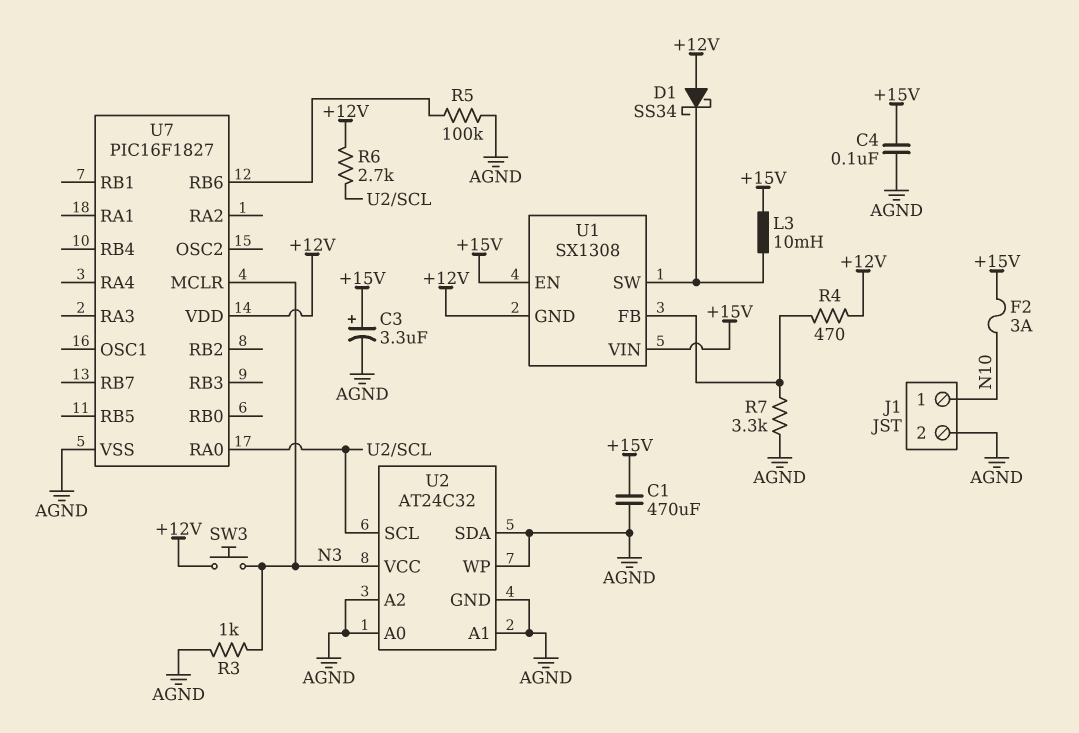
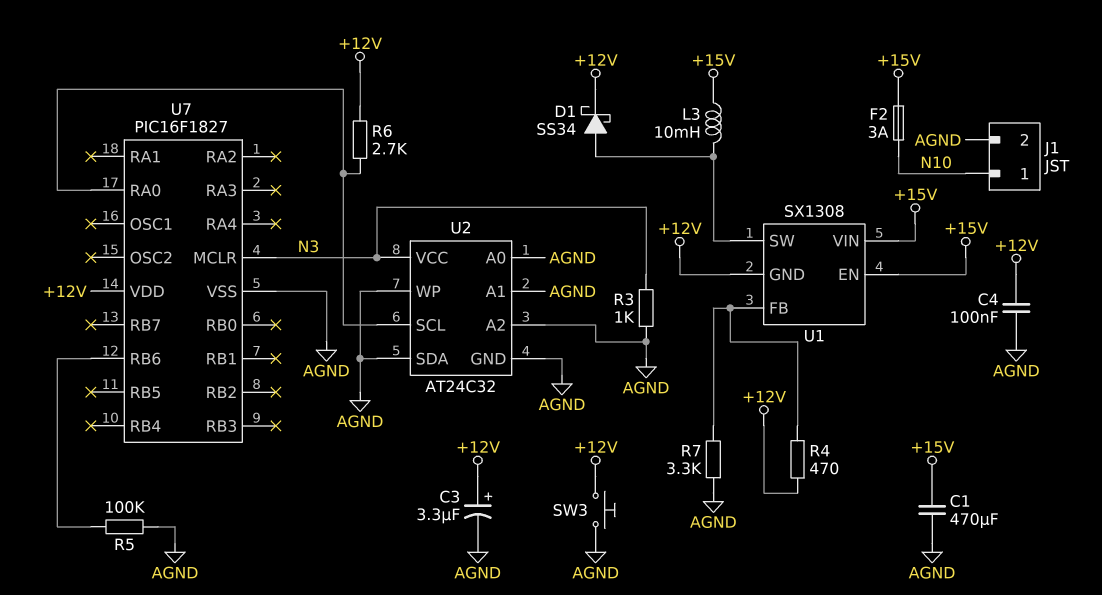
C3: 3.3uF (plus +15V, minus AGND) -> 3.3uF (plus +12V, minus AGND)
C4: 100nF (+15V, AGND) -> 100nF (+12V, AGND)
D1: schottky SS34 (A +12V, K U1/SW) -> schottky SS34 (A U1/SW, K +12V)
SW3: button (+12V, N3) -> button (+12V, AGND)

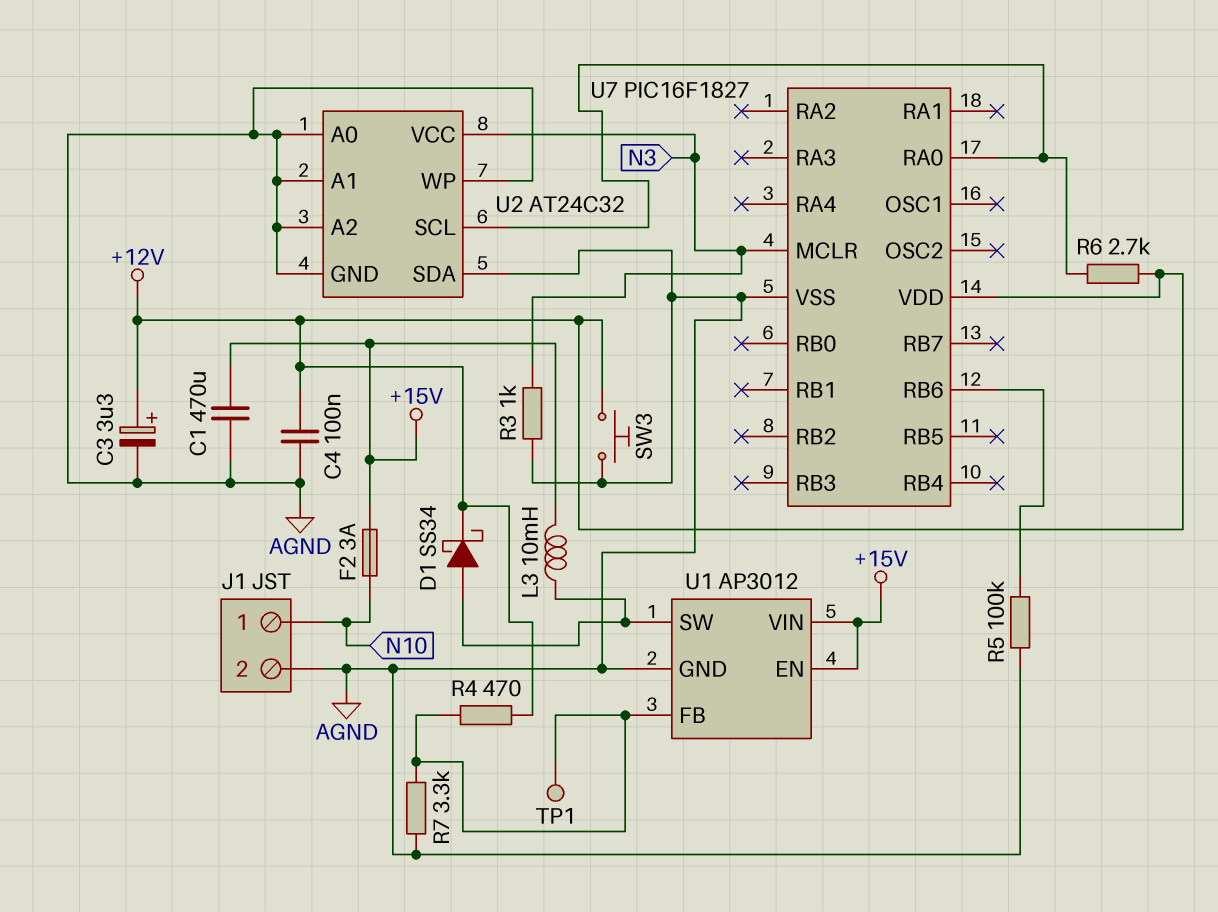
TP1: none -> test point (U1/FB)
U1: SX1308 -> AP3012
U1 pin GND: +12V -> AGND

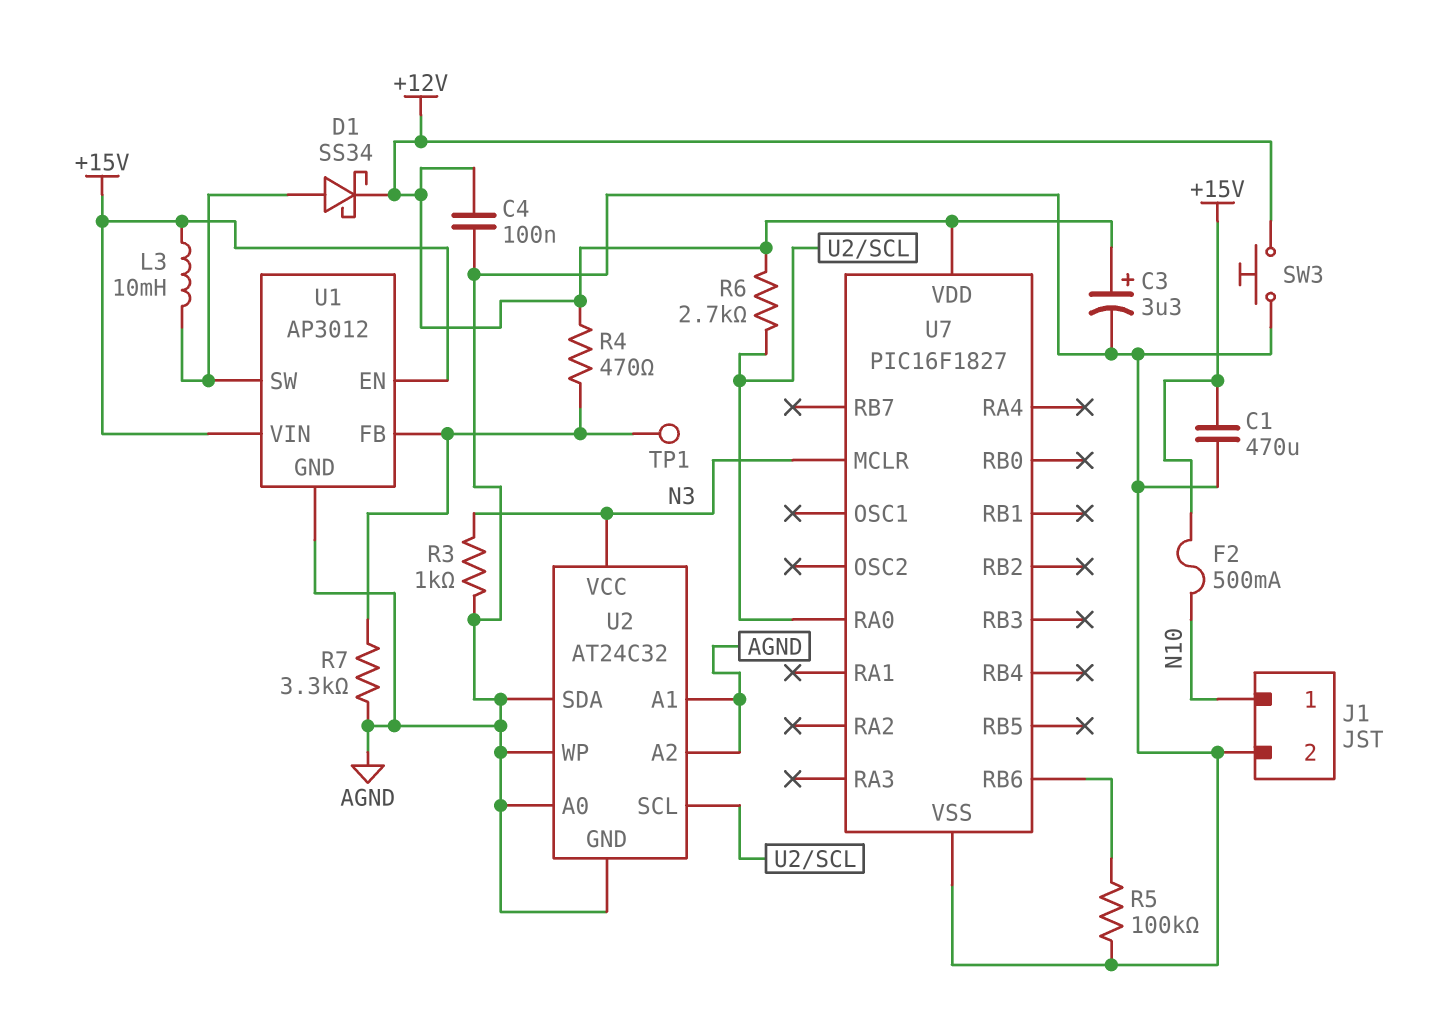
F2: 3A (+15V, N10) -> 500mA (+15V, N10)

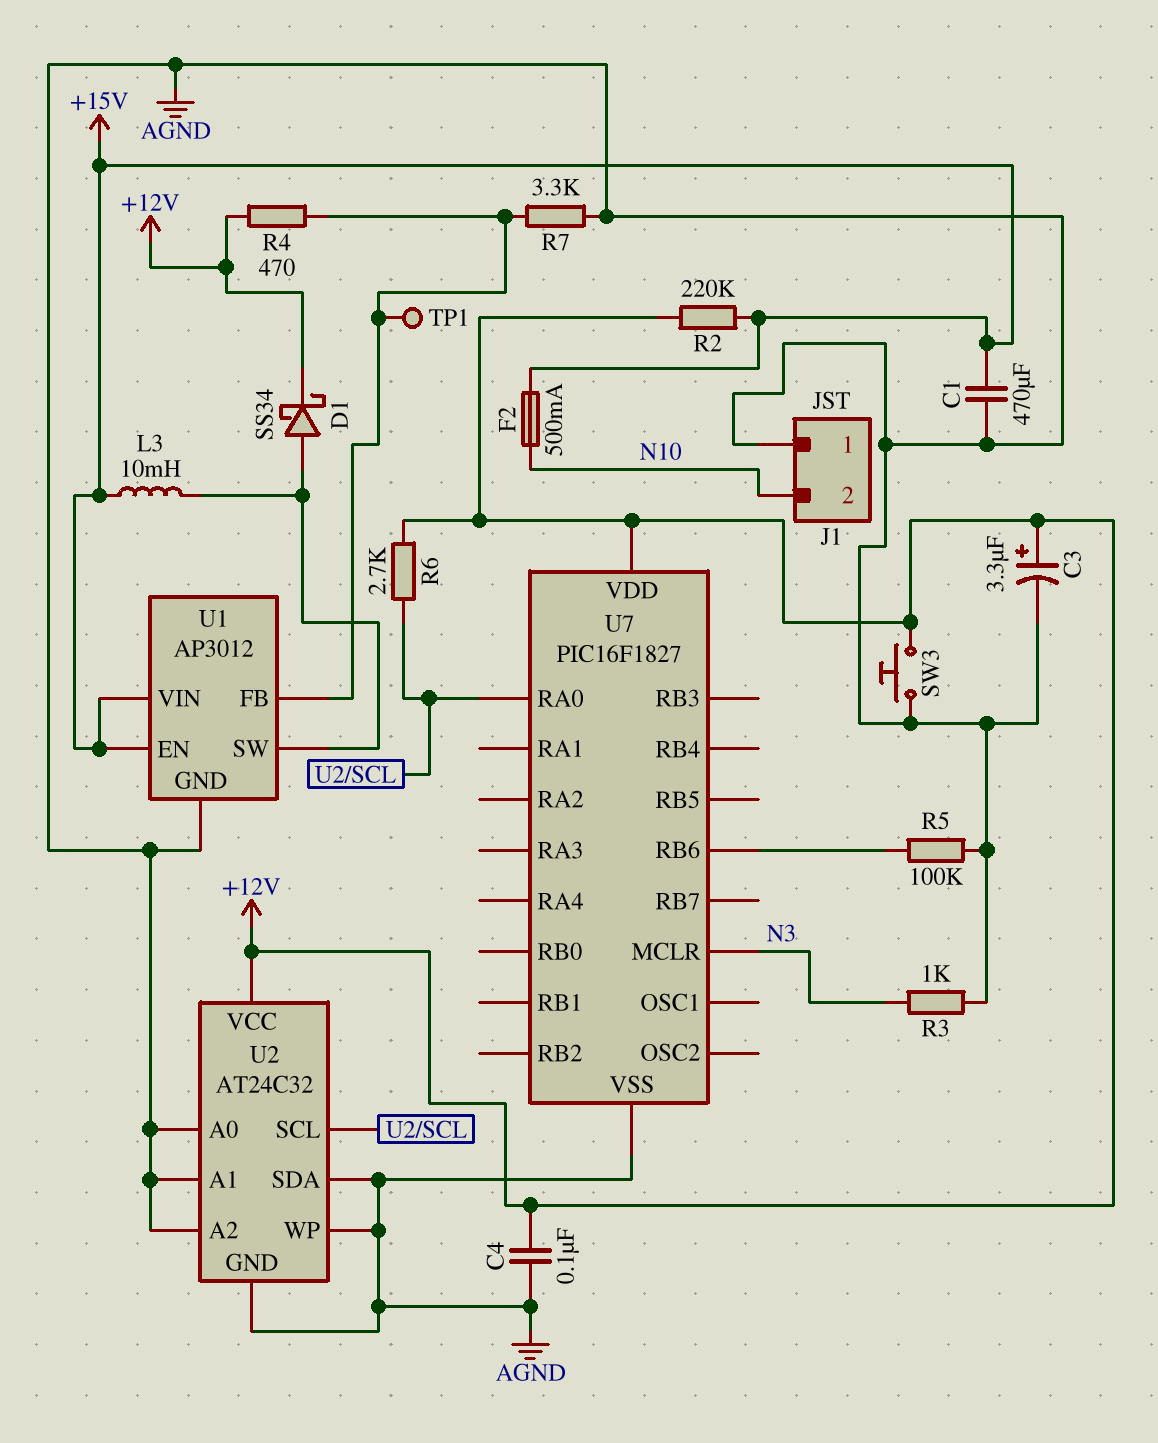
J1 pin 1: N10 -> AGND
J1 pin 2: AGND -> N10
R2: none -> 220k (+12V, +15V)
U2 pin VCC: N3 -> +12V

